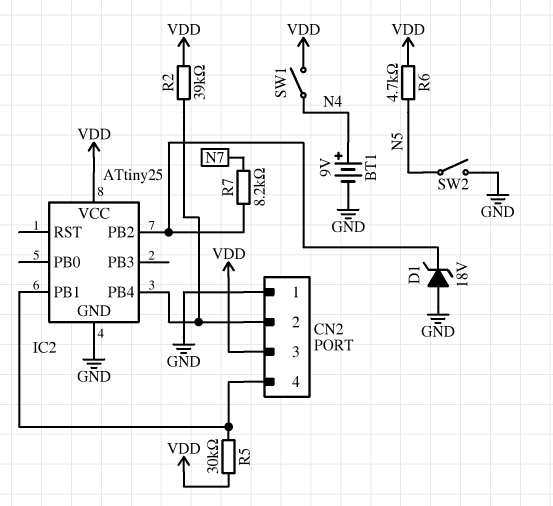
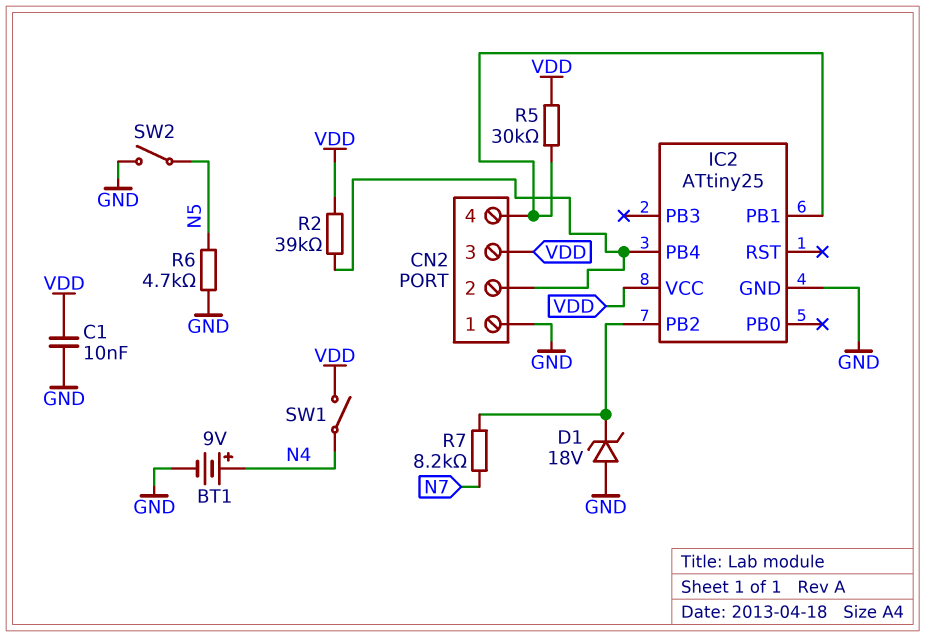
C1: none -> 10nF (GND, VDD)
R6: 4.7k (N5, VDD) -> 4.7k (GND, N5)

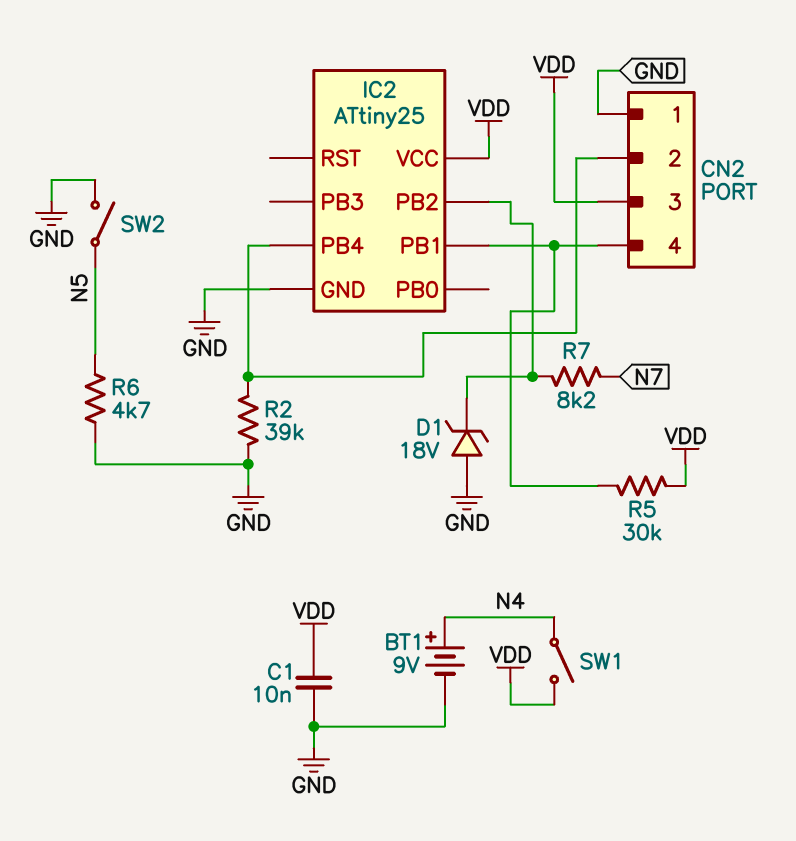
R2: 39k (CN2/2, VDD) -> 39k (CN2/2, GND)

